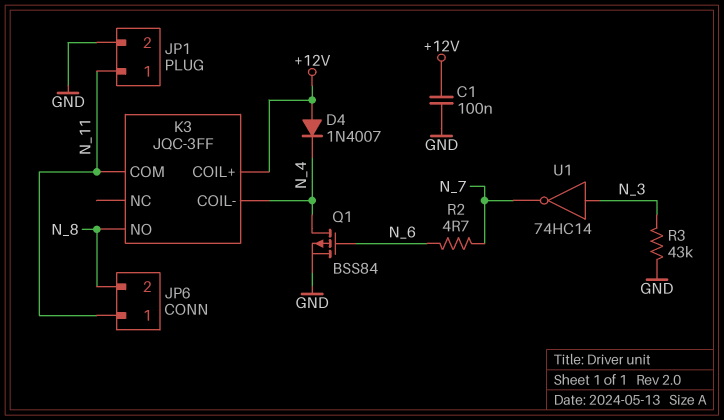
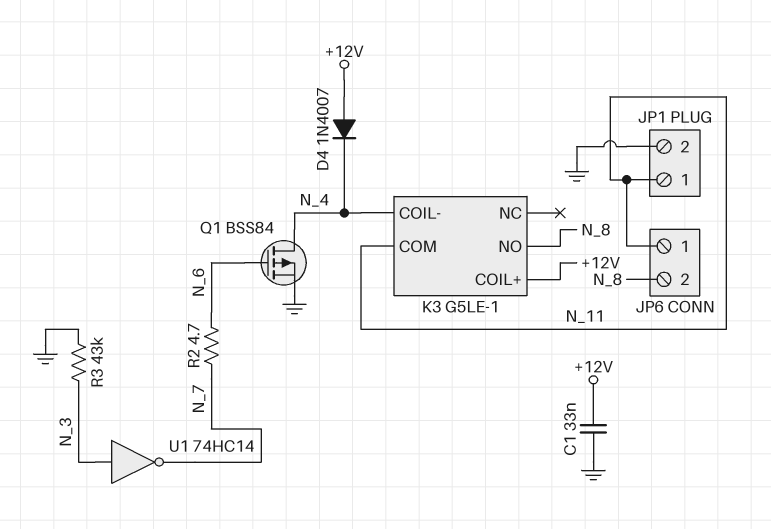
C1: 100nF (+12V, GND) -> 33nF (+12V, GND)
K3: JQC-3FF -> G5LE-1

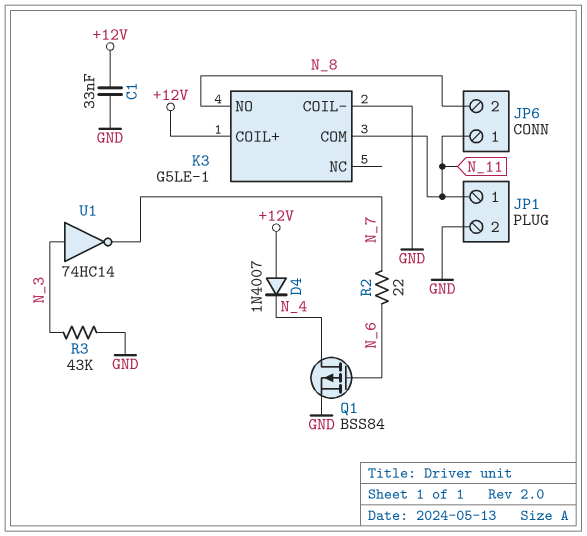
K3 pin COIL-: N_4 -> GND
R2: 4.7 (N_6, N_7) -> 22 (N_6, N_7)

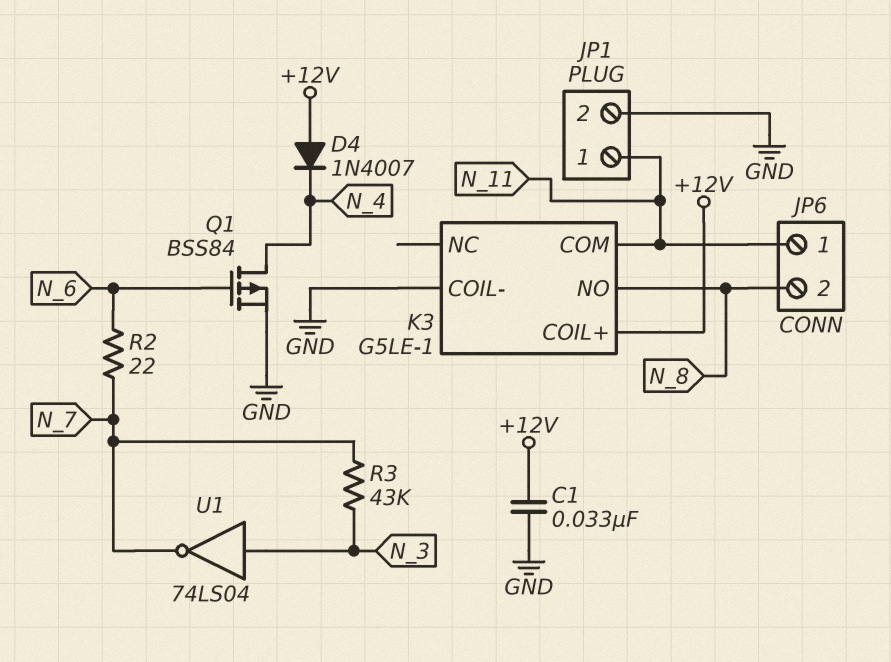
R3: 43k (GND, N_3) -> 43k (N_3, N_7)
U1: NOT 74HC14 (in N_3, out N_7) -> NOT 74LS04 (in N_3, out N_7)

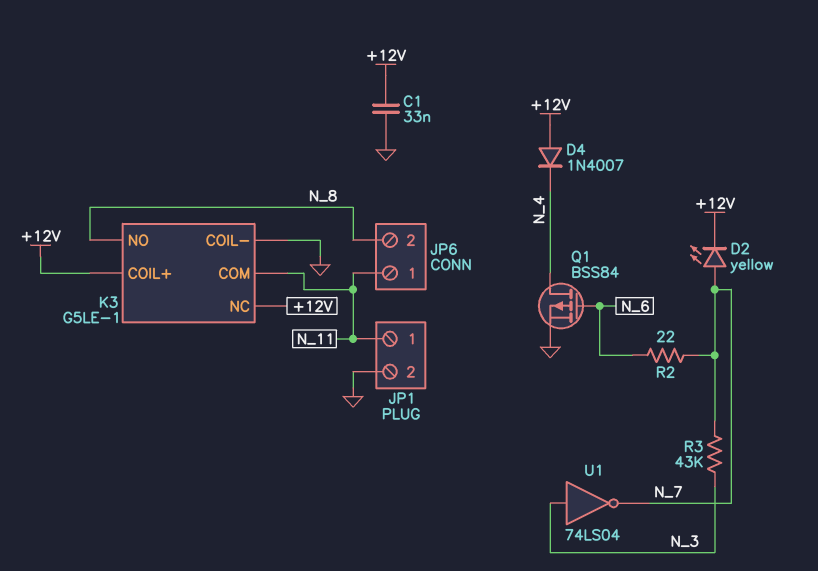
D2: none -> LED yellow (A N_7, K +12V)
K3 pin NC: none -> +12V

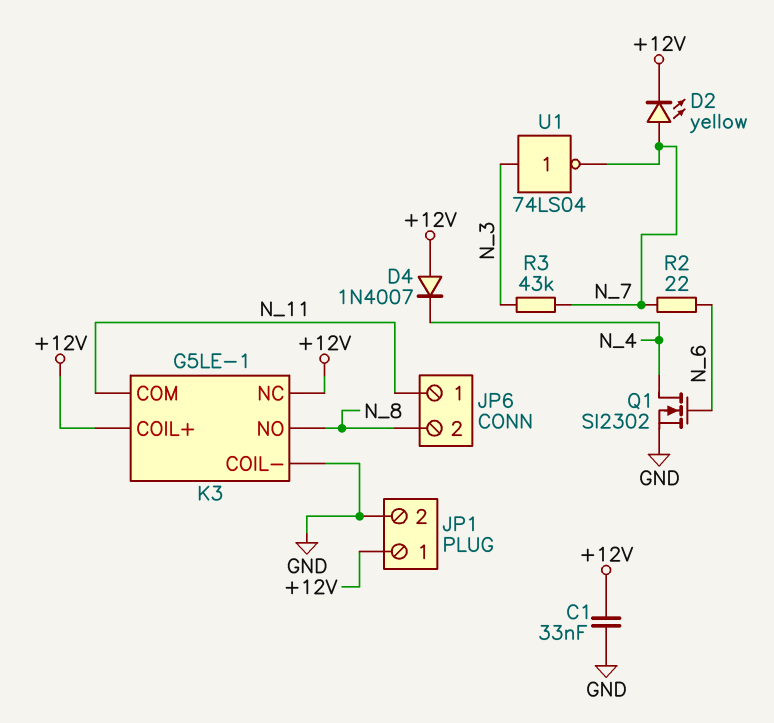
JP1 pin 1: N_11 -> +12V
Q1: PMOS BSS84 (G N_6, D N_4, S GND) -> NMOS SI2302 (G N_6, D N_4, S GND)

